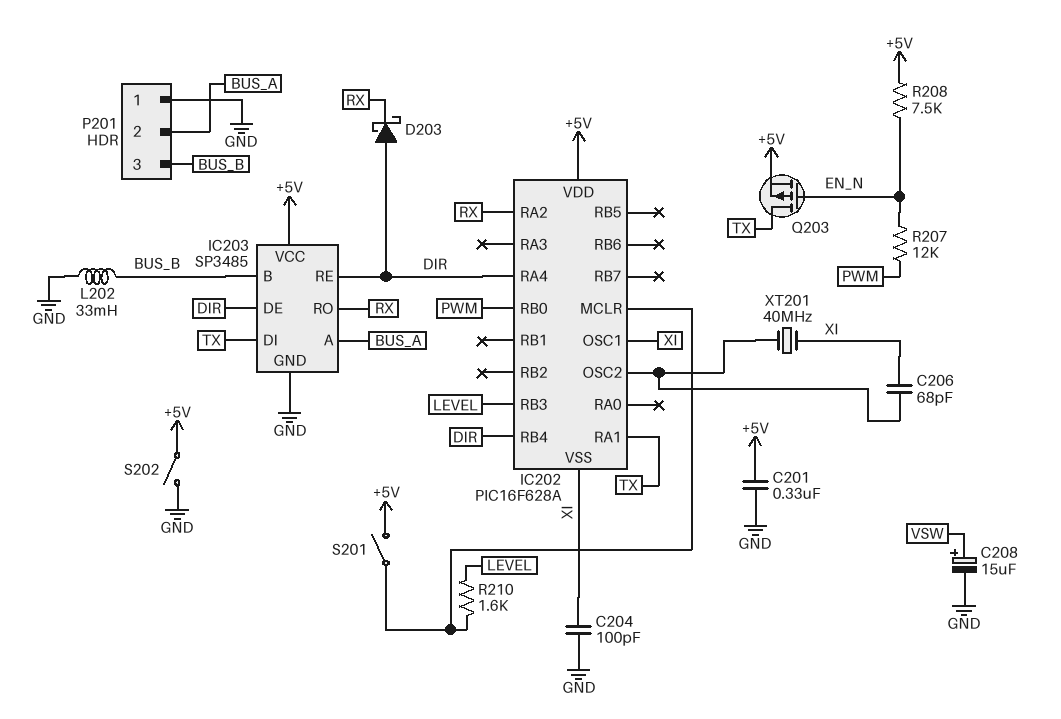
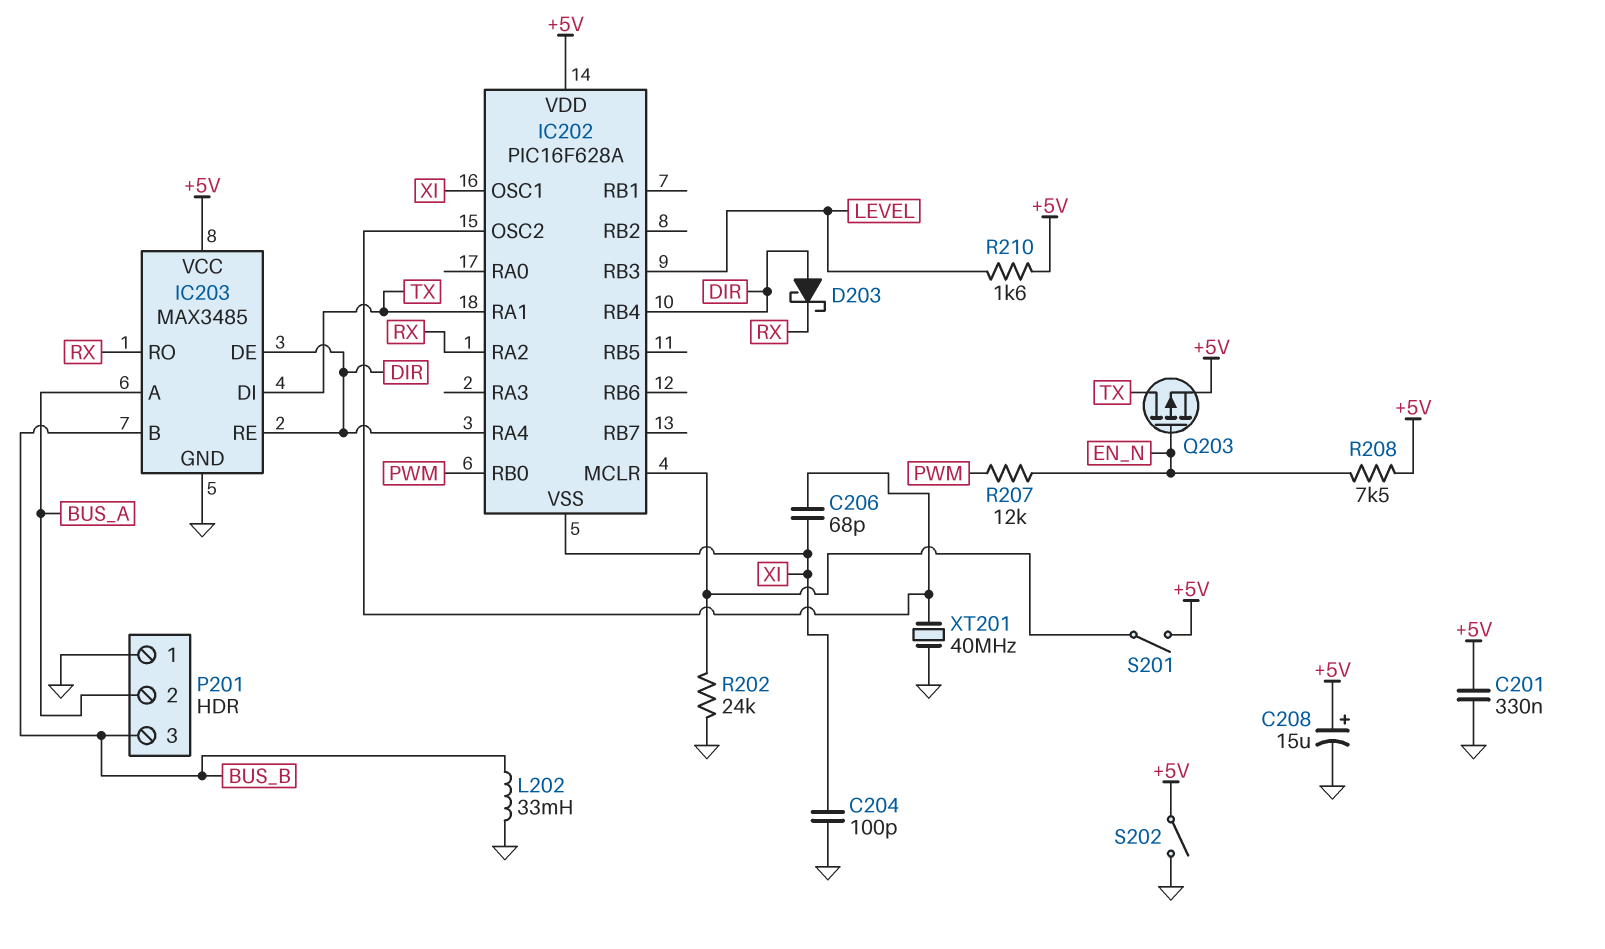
C208: 15uF (plus VSW, minus GND) -> 15uF (plus +5V, minus GND)
IC203: SP3485 -> MAX3485
R202: none -> 24k (GND, IC202/MCLR)
R210: 1.6k (IC202/MCLR, LEVEL) -> 1.6k (+5V, LEVEL)
XT201: 40MHz (IC202/OSC2, XI) -> 40MHz (GND, IC202/OSC2)

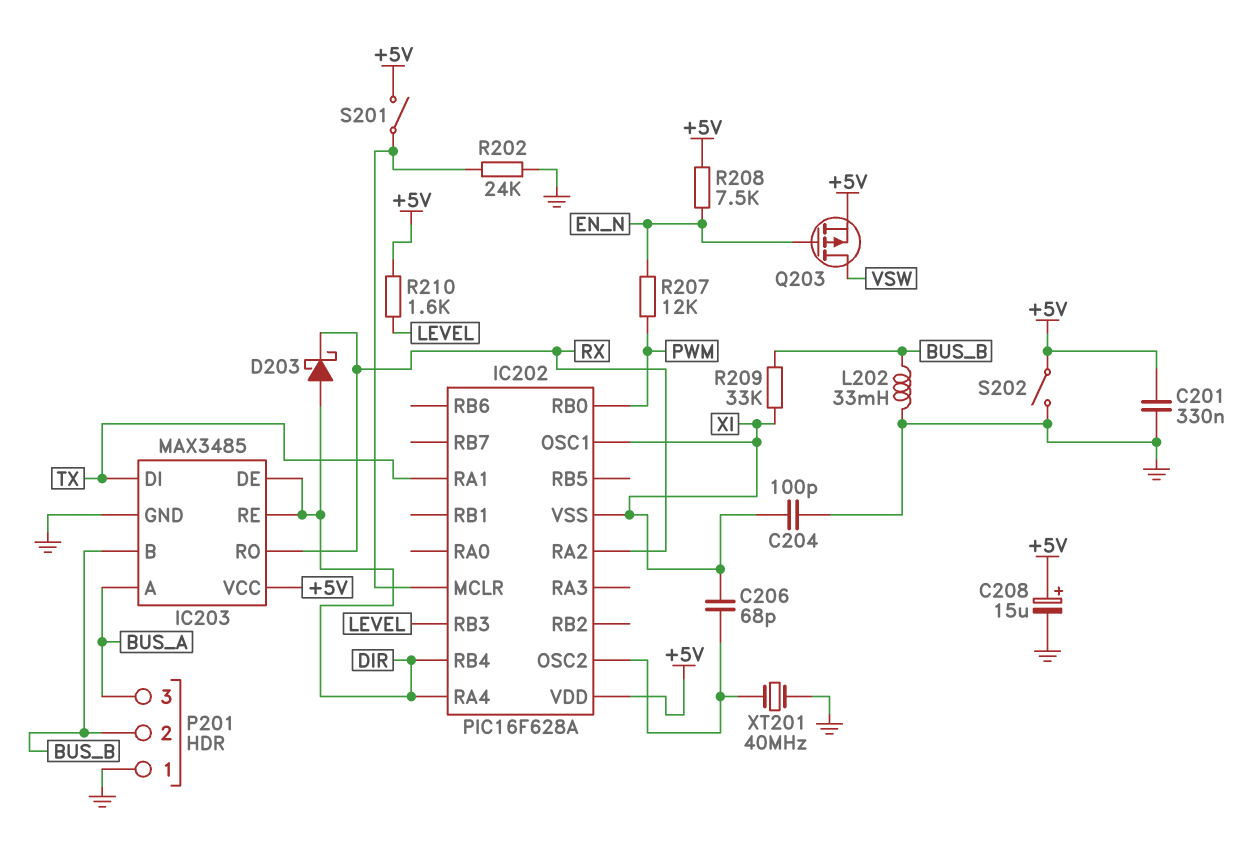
P201 pin 2: BUS_A -> BUS_B
P201 pin 3: BUS_B -> BUS_A
Q203: PMOS (G EN_N, D TX, S +5V) -> PMOS (G EN_N, D VSW, S +5V)
R209: none -> 33k (BUS_B, XI)

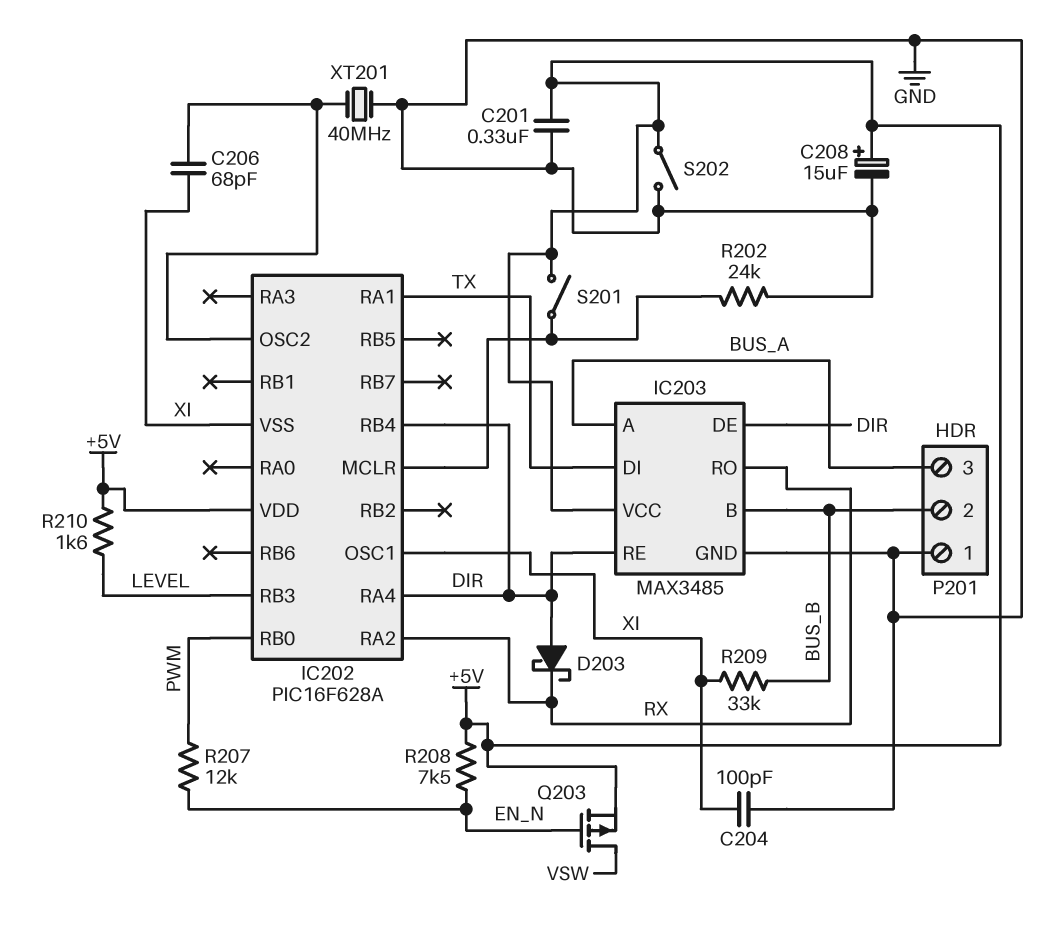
L202: 33mH (BUS_B, GND) -> none

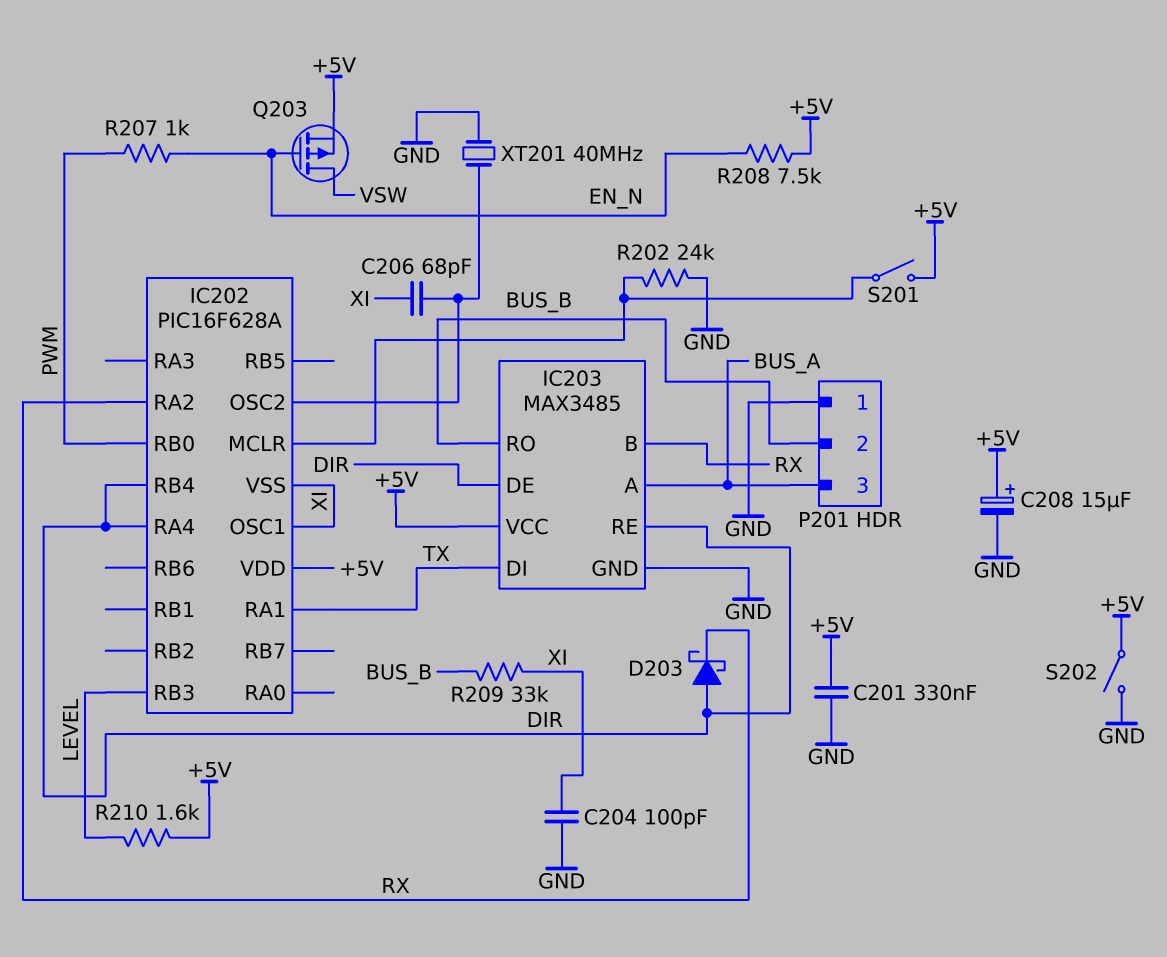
IC203 pin B: BUS_B -> RX
IC203 pin RO: RX -> BUS_B
R207: 12k (EN_N, PWM) -> 1k (EN_N, PWM)

